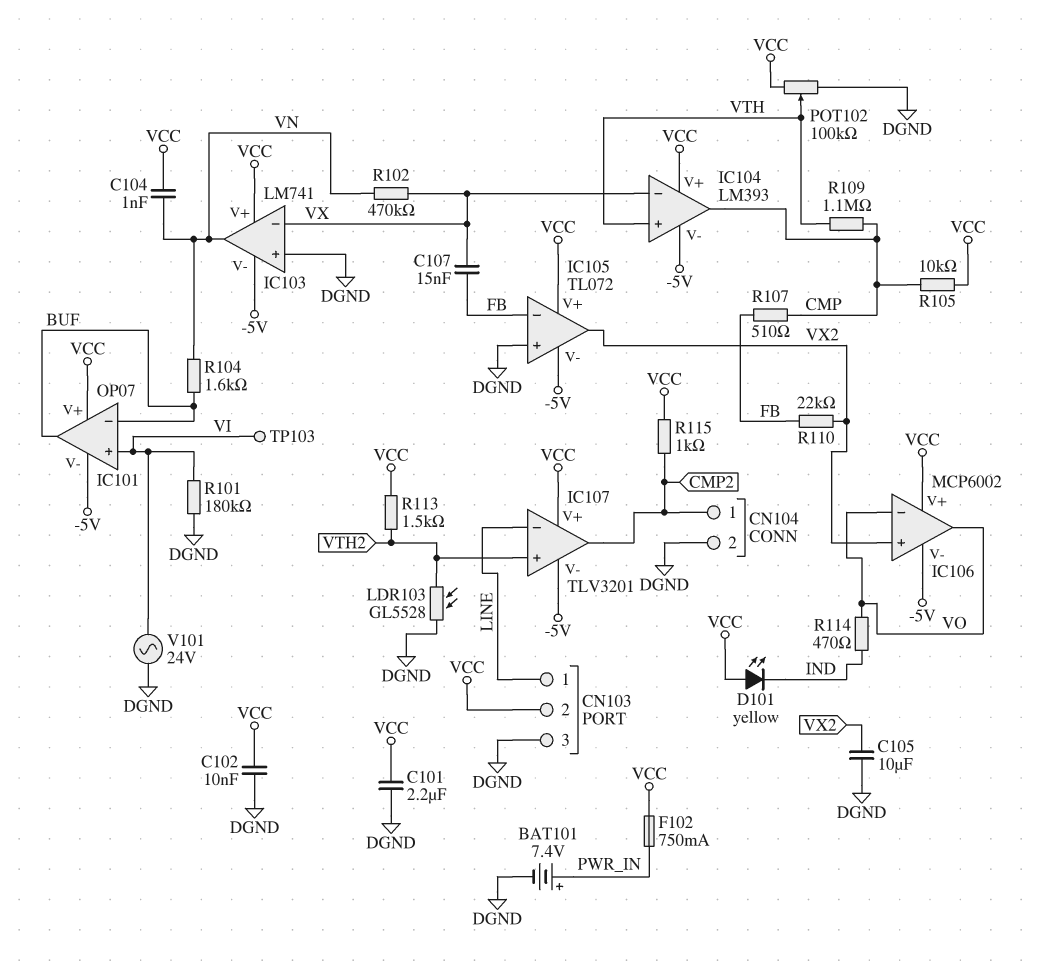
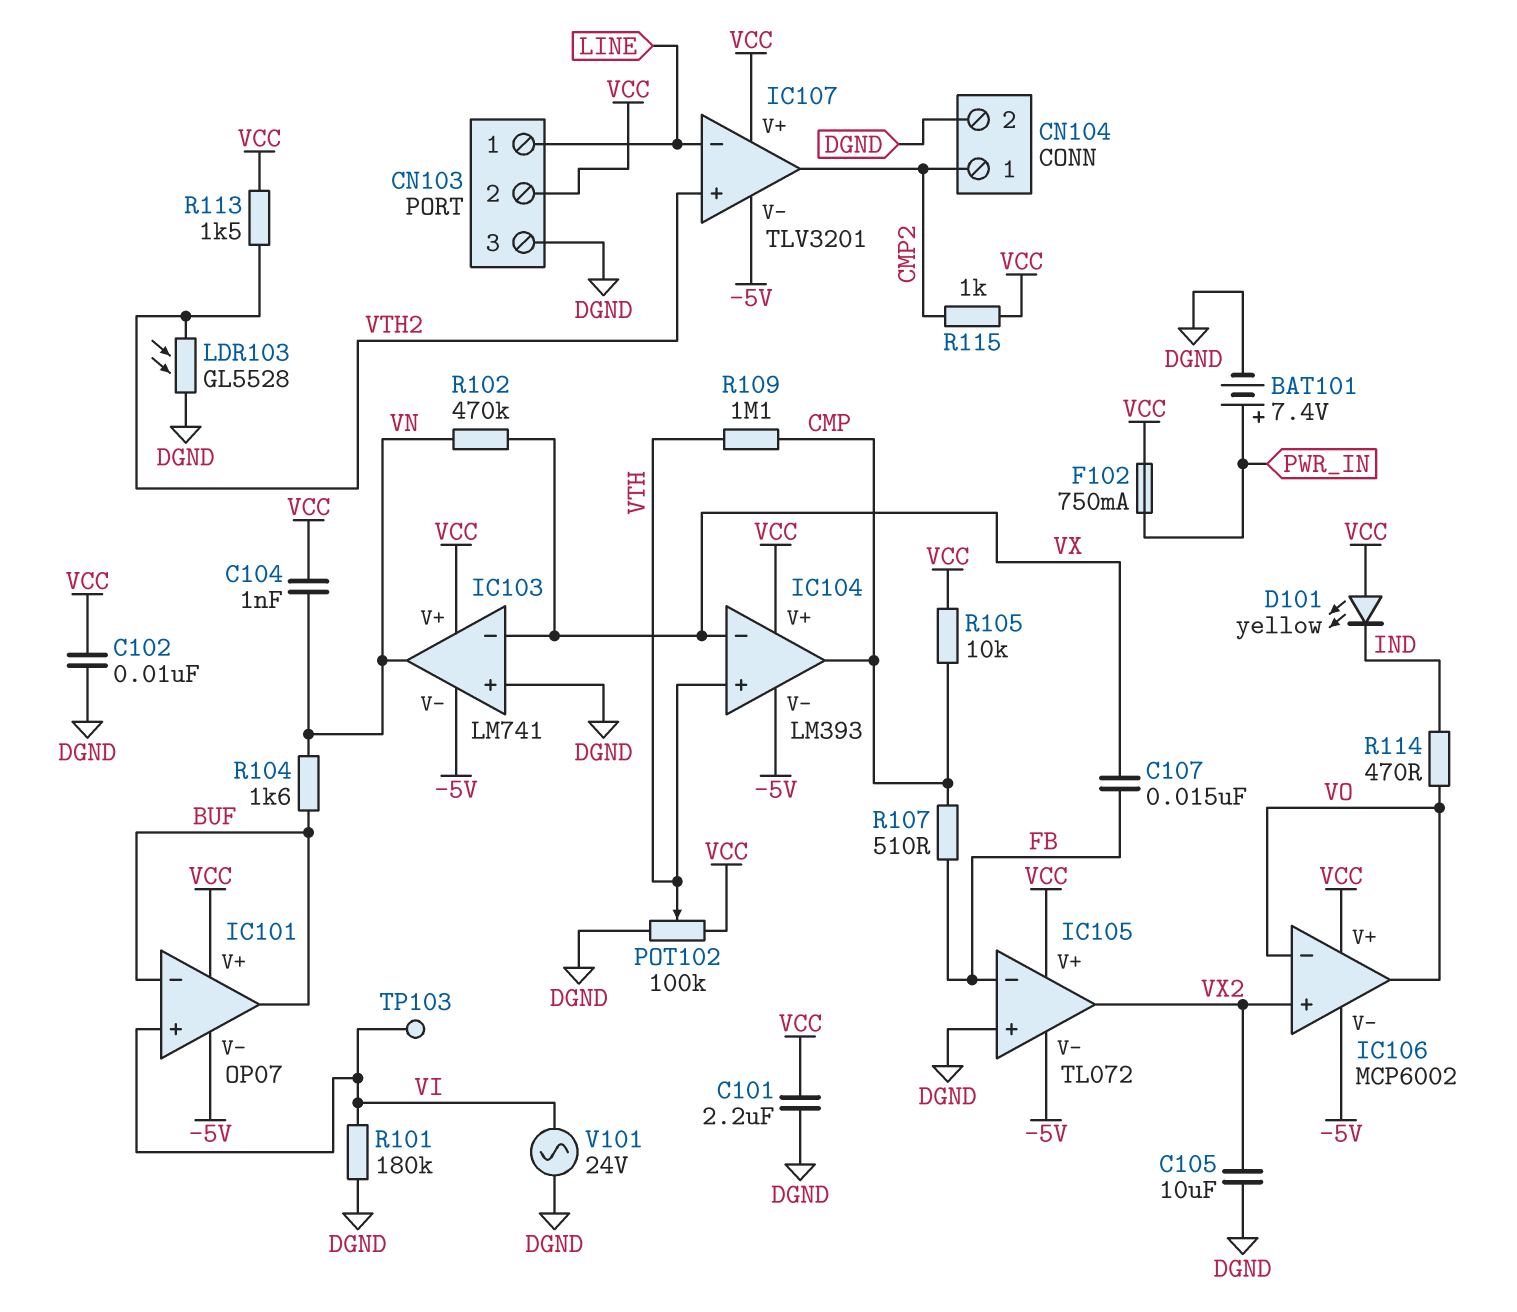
R110: 22k (FB, VX2) -> none

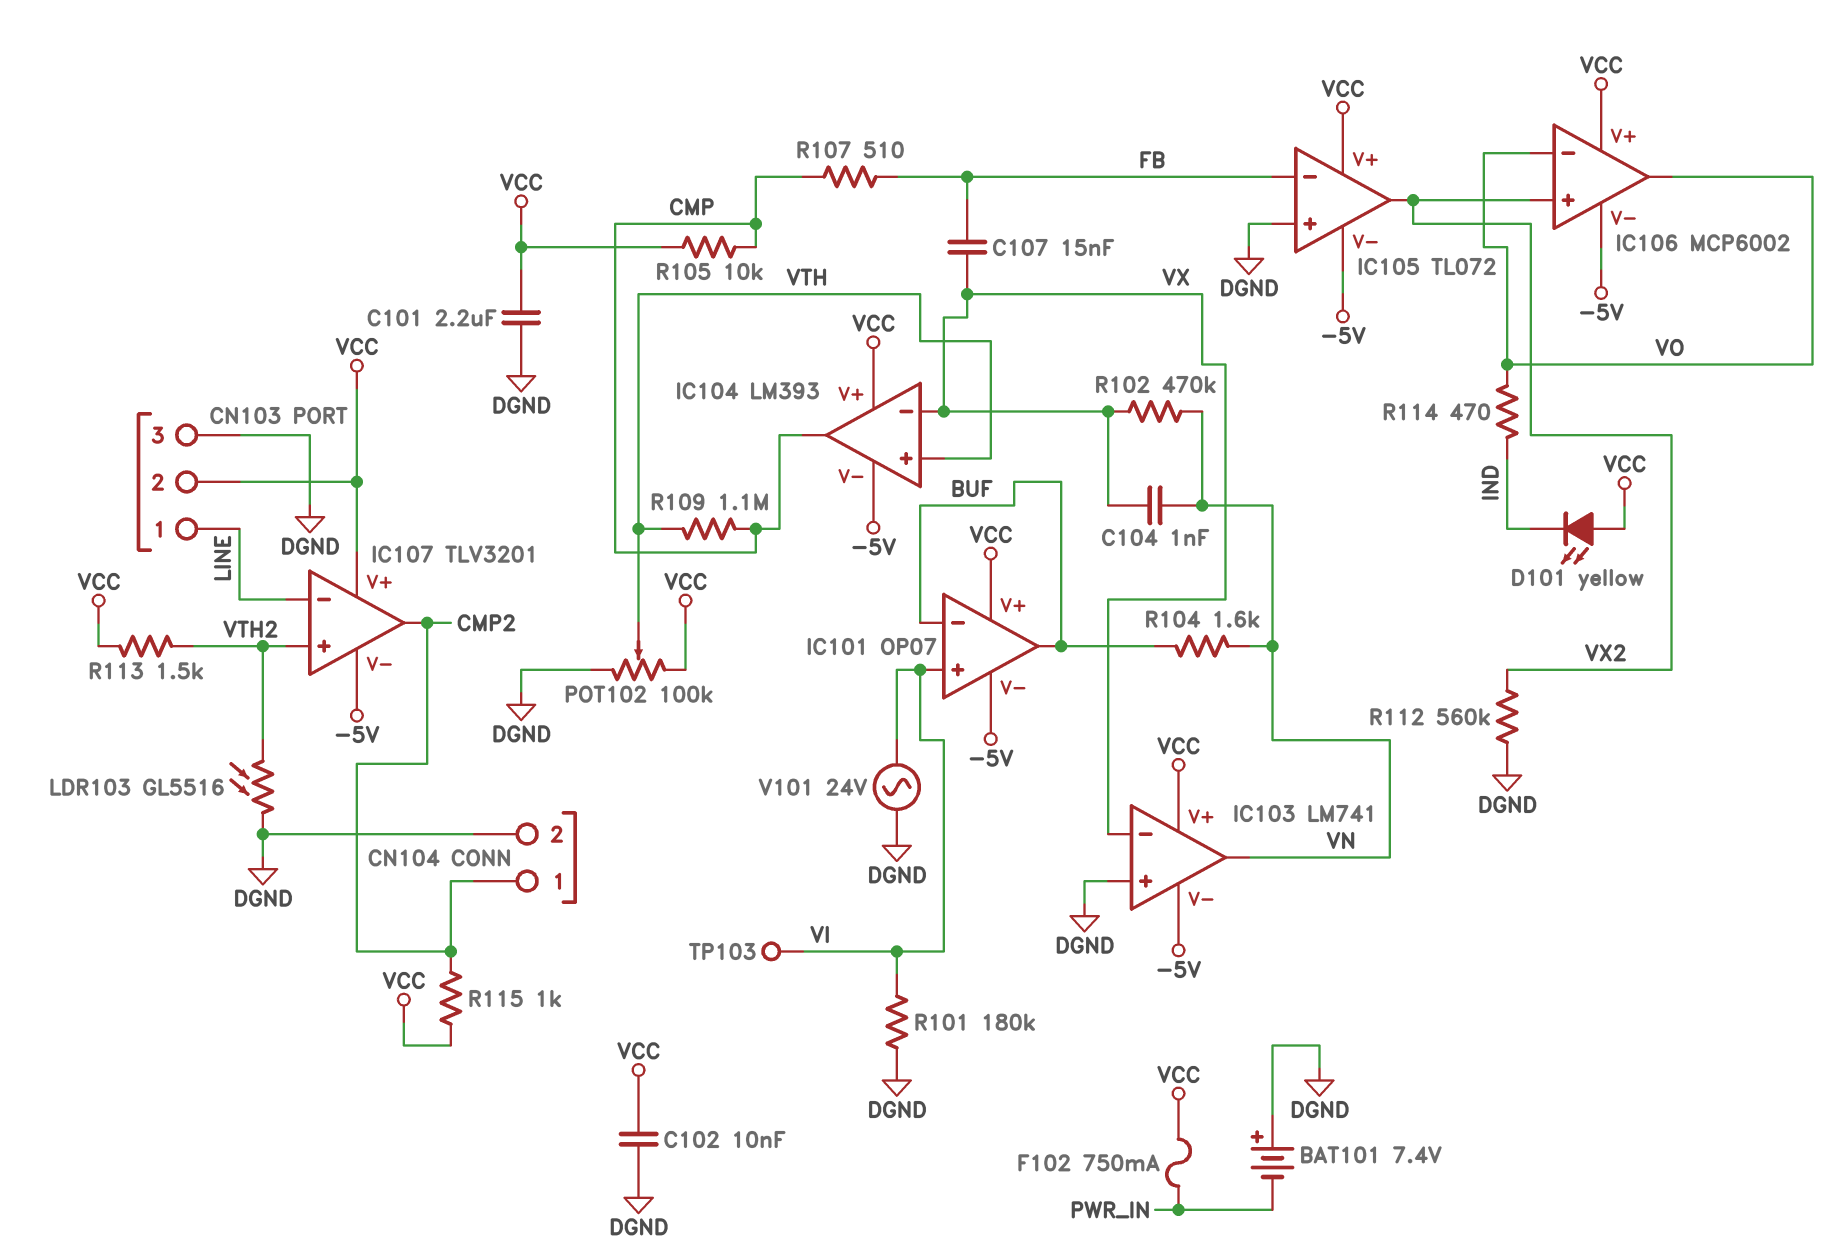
BAT101: 7.4V (plus PWR_IN, minus DGND) -> 7.4V (plus DGND, minus PWR_IN)
C104: 1nF (VCC, VN) -> 1nF (VN, VX)
C105: 10uF (DGND, VX2) -> none
LDR103: GL5528 (DGND, VTH2) -> GL5516 (DGND, VTH2)
R112: none -> 560k (DGND, VX2)

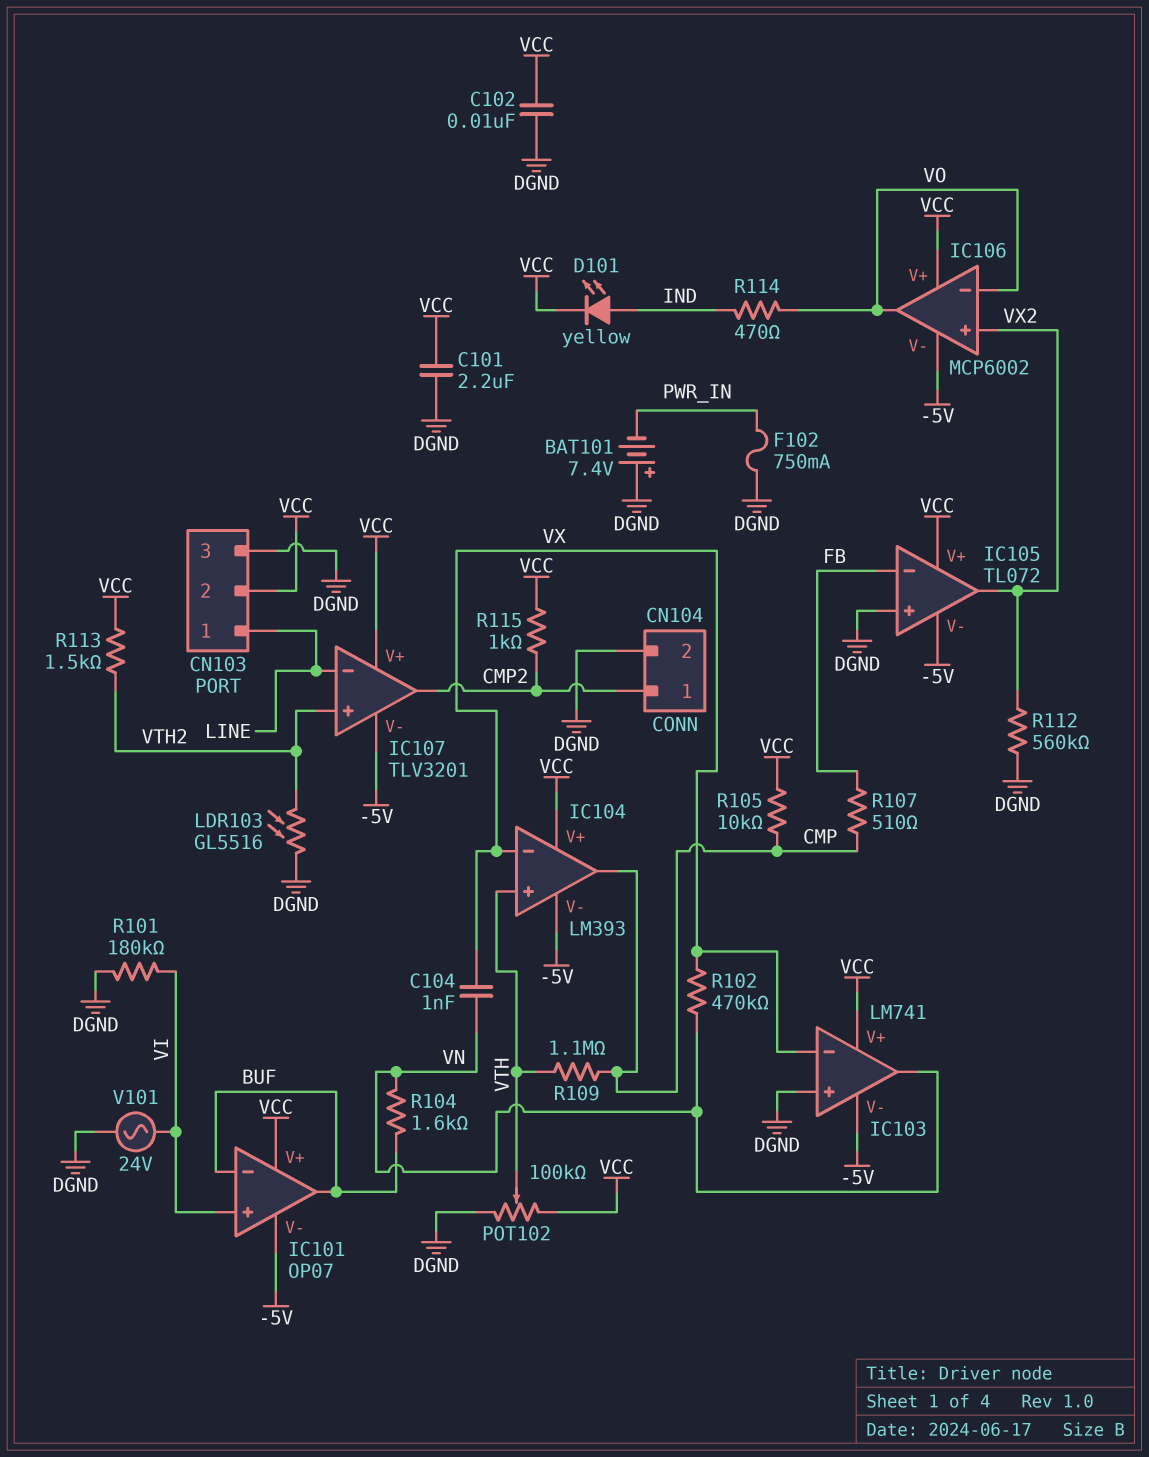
C107: 15nF (FB, VX) -> none
D101: LED yellow (A VCC, K IND) -> LED yellow (A IND, K VCC)
F102: 750mA (PWR_IN, VCC) -> 750mA (DGND, PWR_IN)
TP103: test point (VI) -> none

